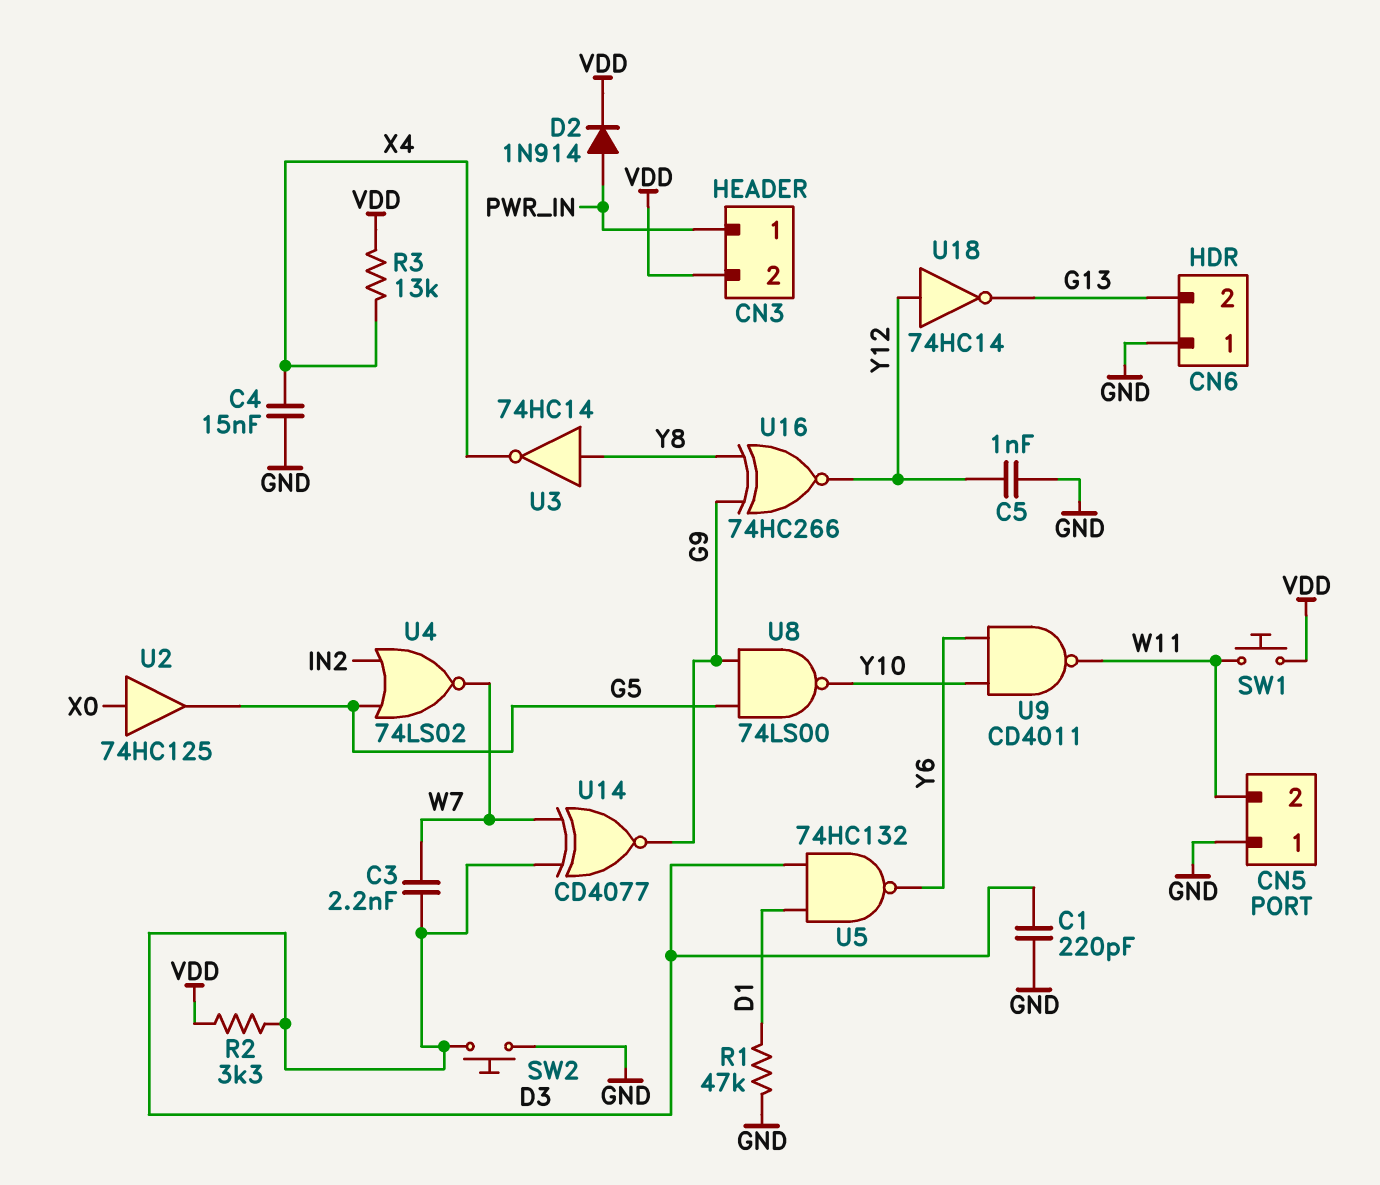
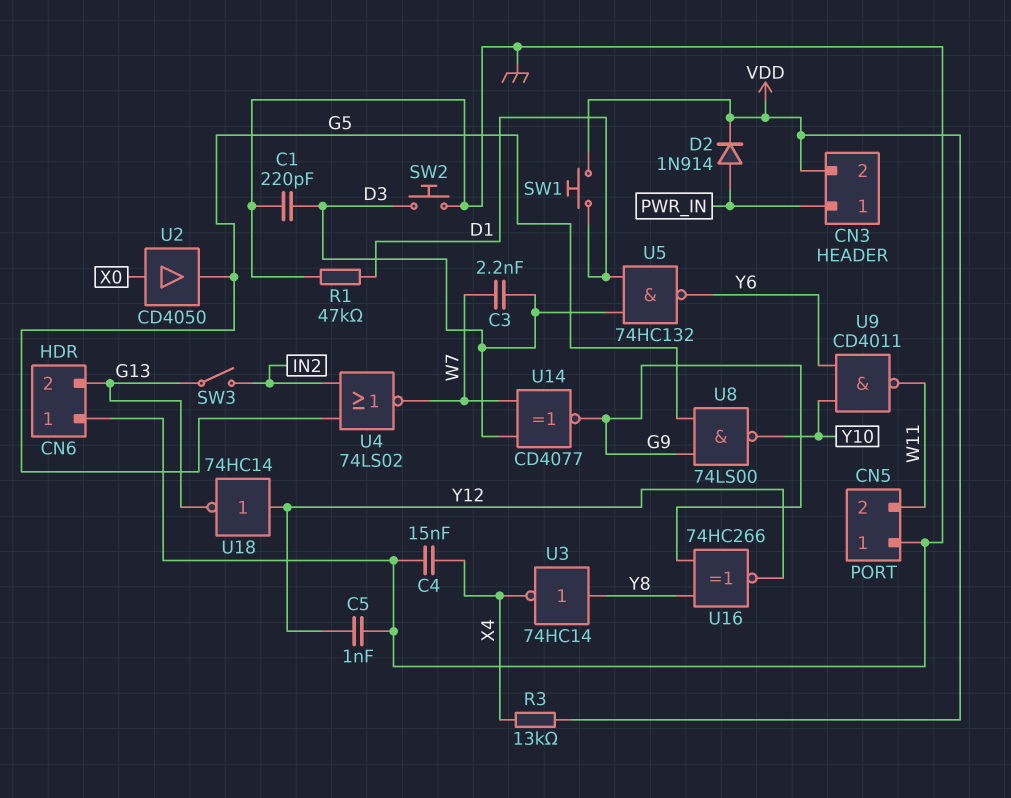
R2: 3.3k (D3, VDD) -> none
SW1: button (VDD, W11) -> button (D1, VDD)
SW3: none -> switch (G13, IN2)
U2: buffer 74HC125 (in X0, out G5) -> buffer CD4050 (in X0, out G5)

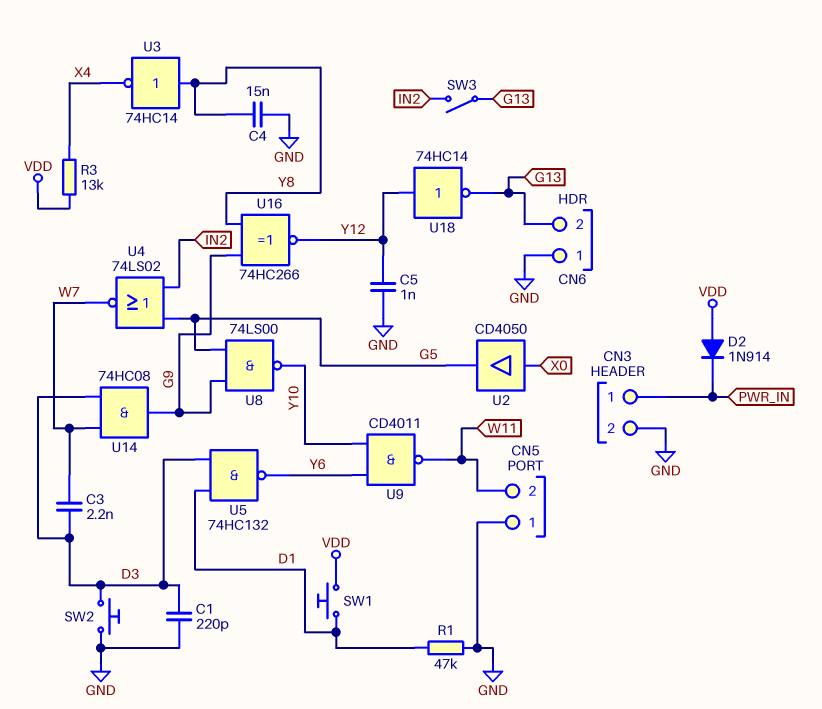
C4: 15nF (GND, X4) -> 15nF (GND, Y8)
CN3 pin 2: VDD -> GND
D2: diode 1N914 (A PWR_IN, K VDD) -> diode 1N914 (A VDD, K PWR_IN)
U14: XNOR CD4077 (in D3, in W7, out G9) -> AND 74HC08 (in D3, in W7, out G9)

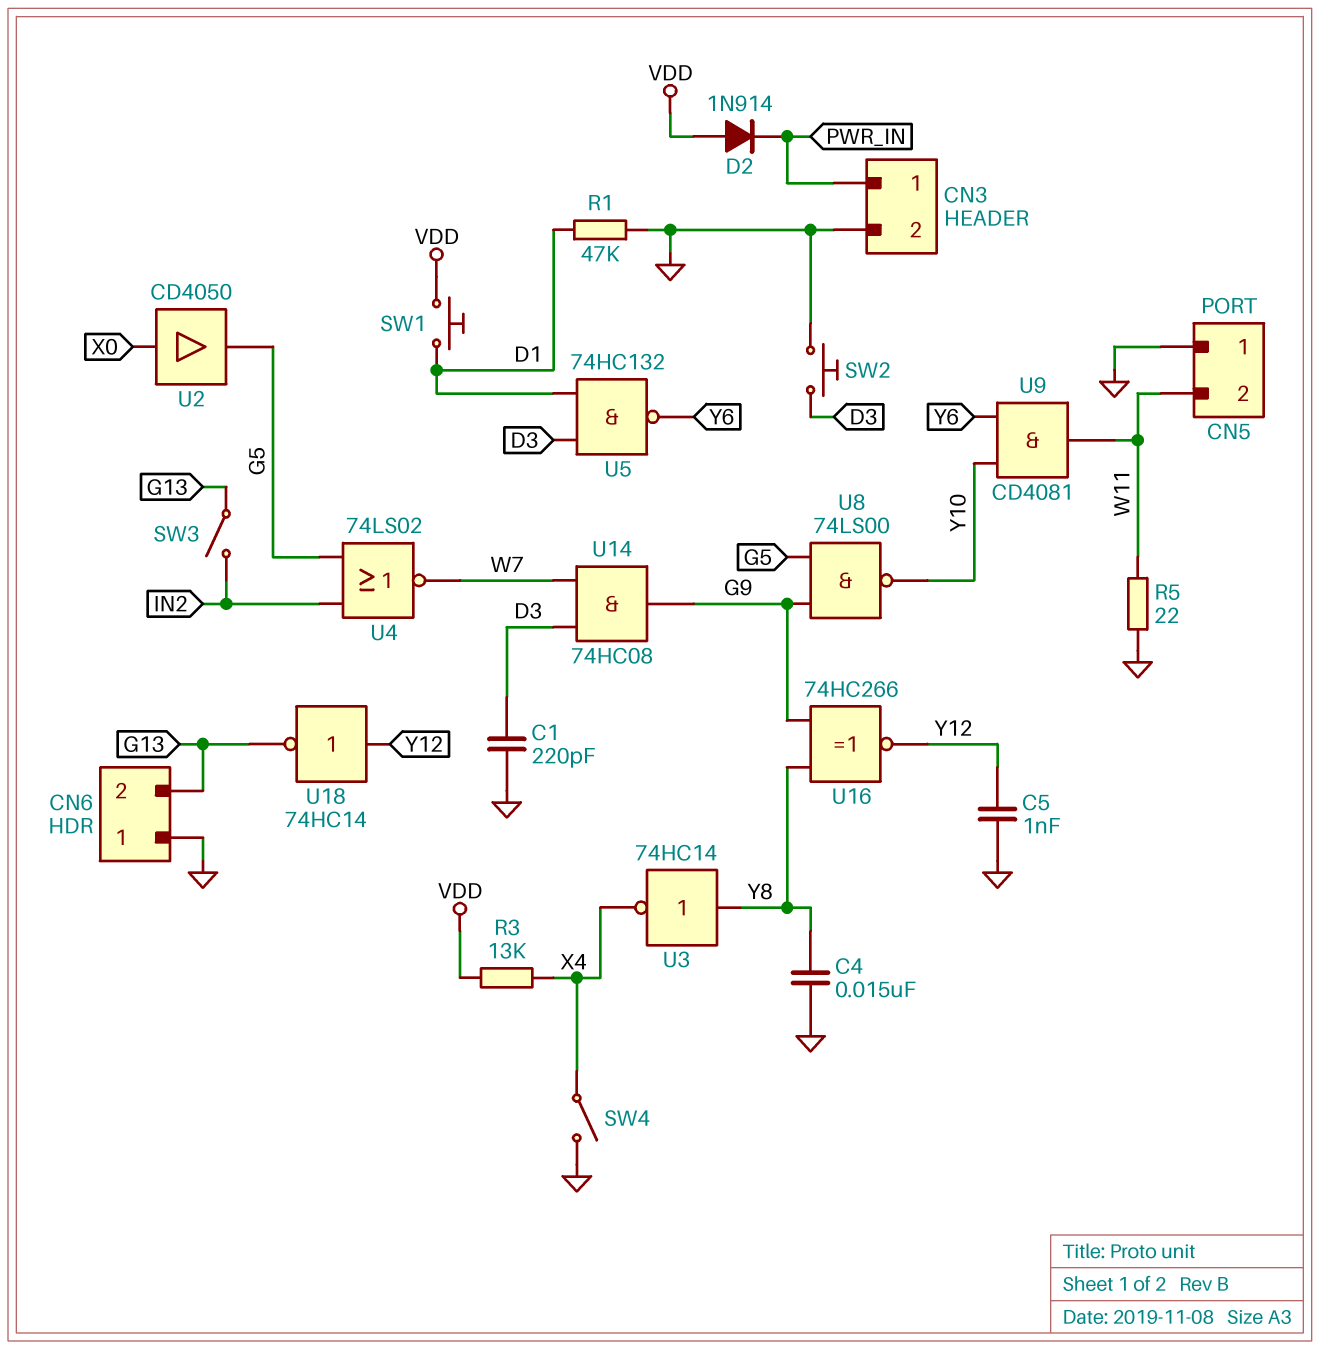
C3: 2.2nF (D3, W7) -> none
R5: none -> 22 (GND, W11)
SW4: none -> switch (GND, X4)
U9: NAND CD4011 (in Y6, in Y10, out W11) -> AND CD4081 (in Y6, in Y10, out W11)

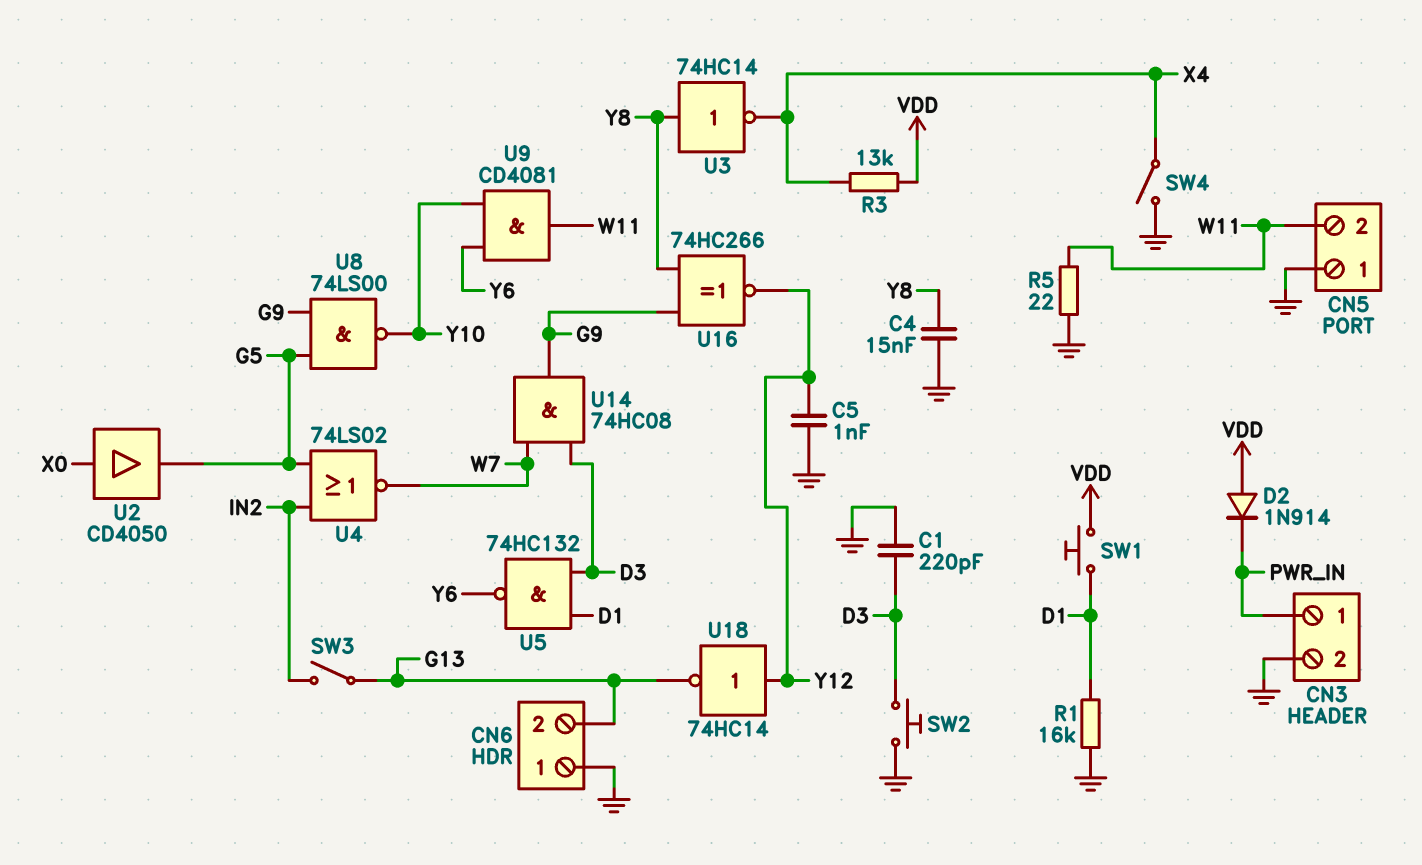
R1: 47k (D1, GND) -> 16k (D1, GND)

